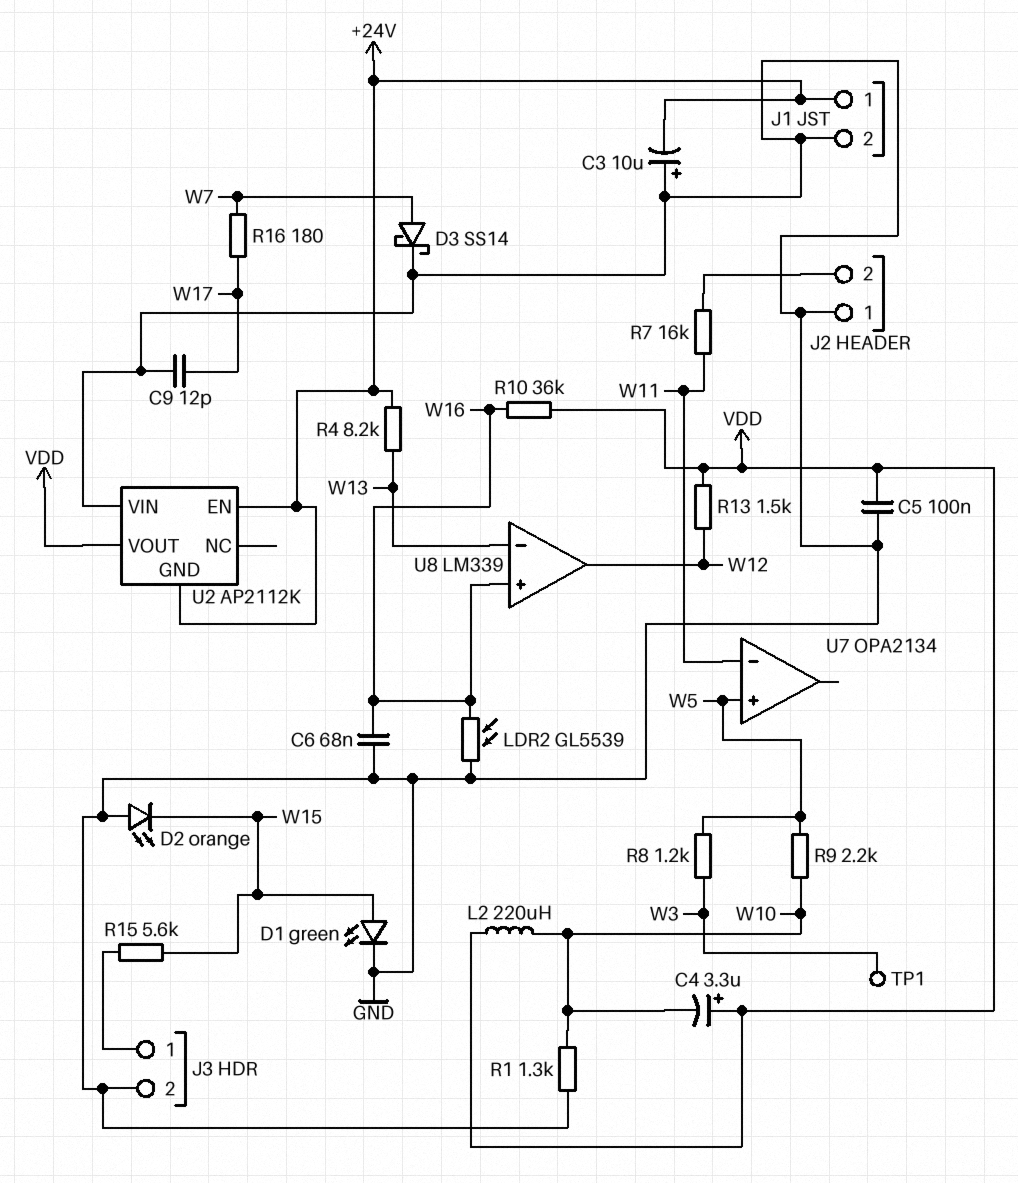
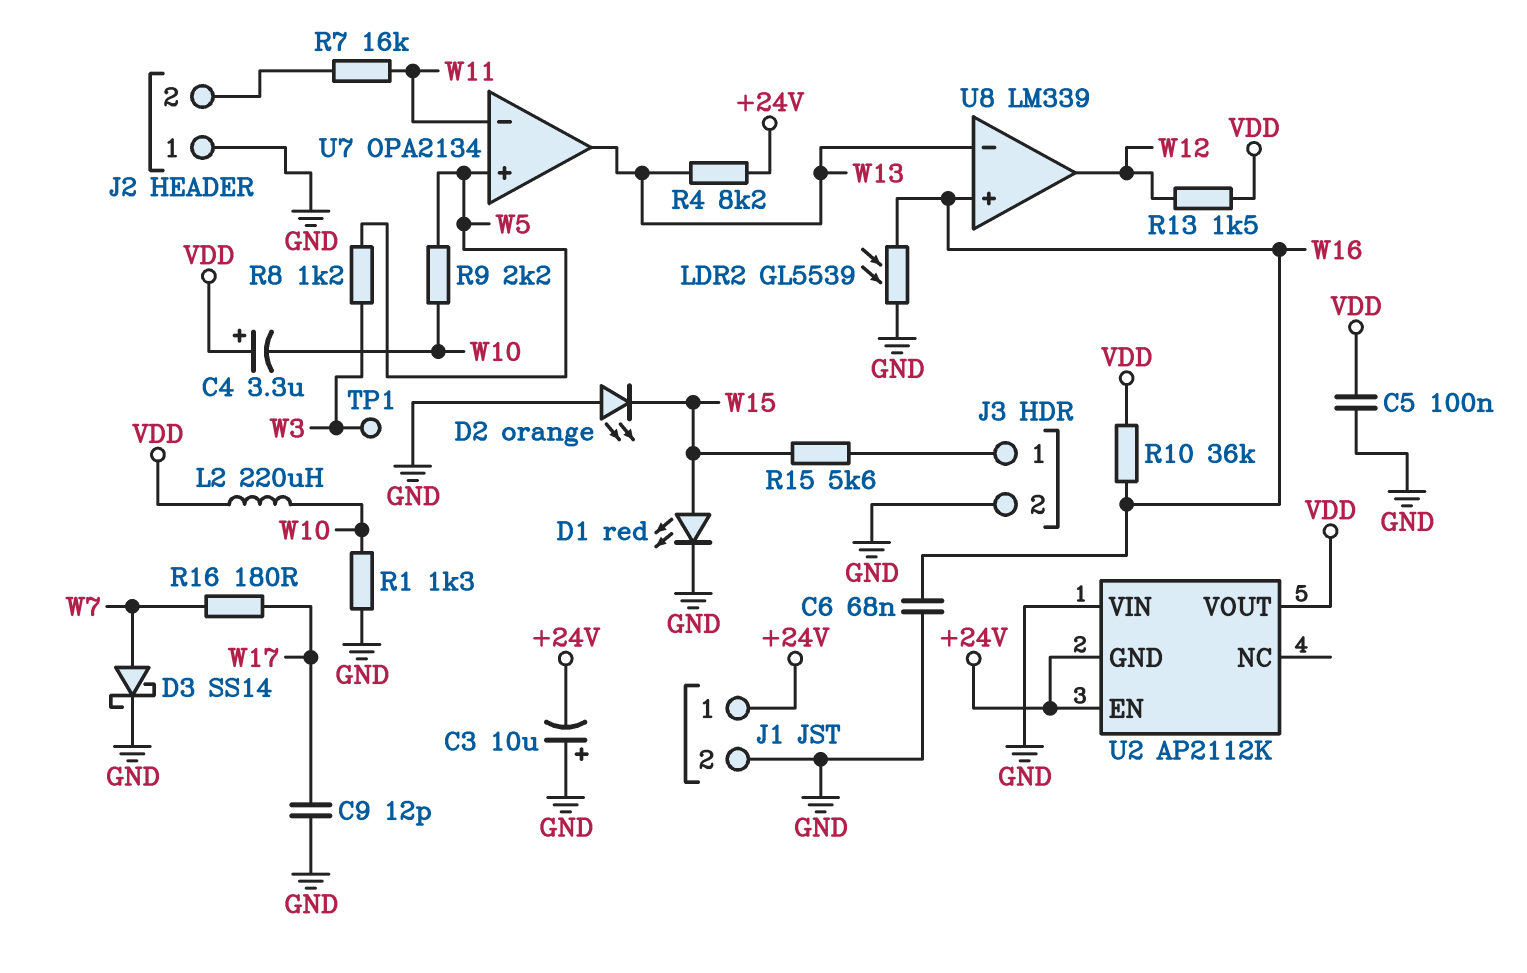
D1: LED green (A W15, K GND) -> LED red (A W15, K GND)
U7 pin out: none -> W13

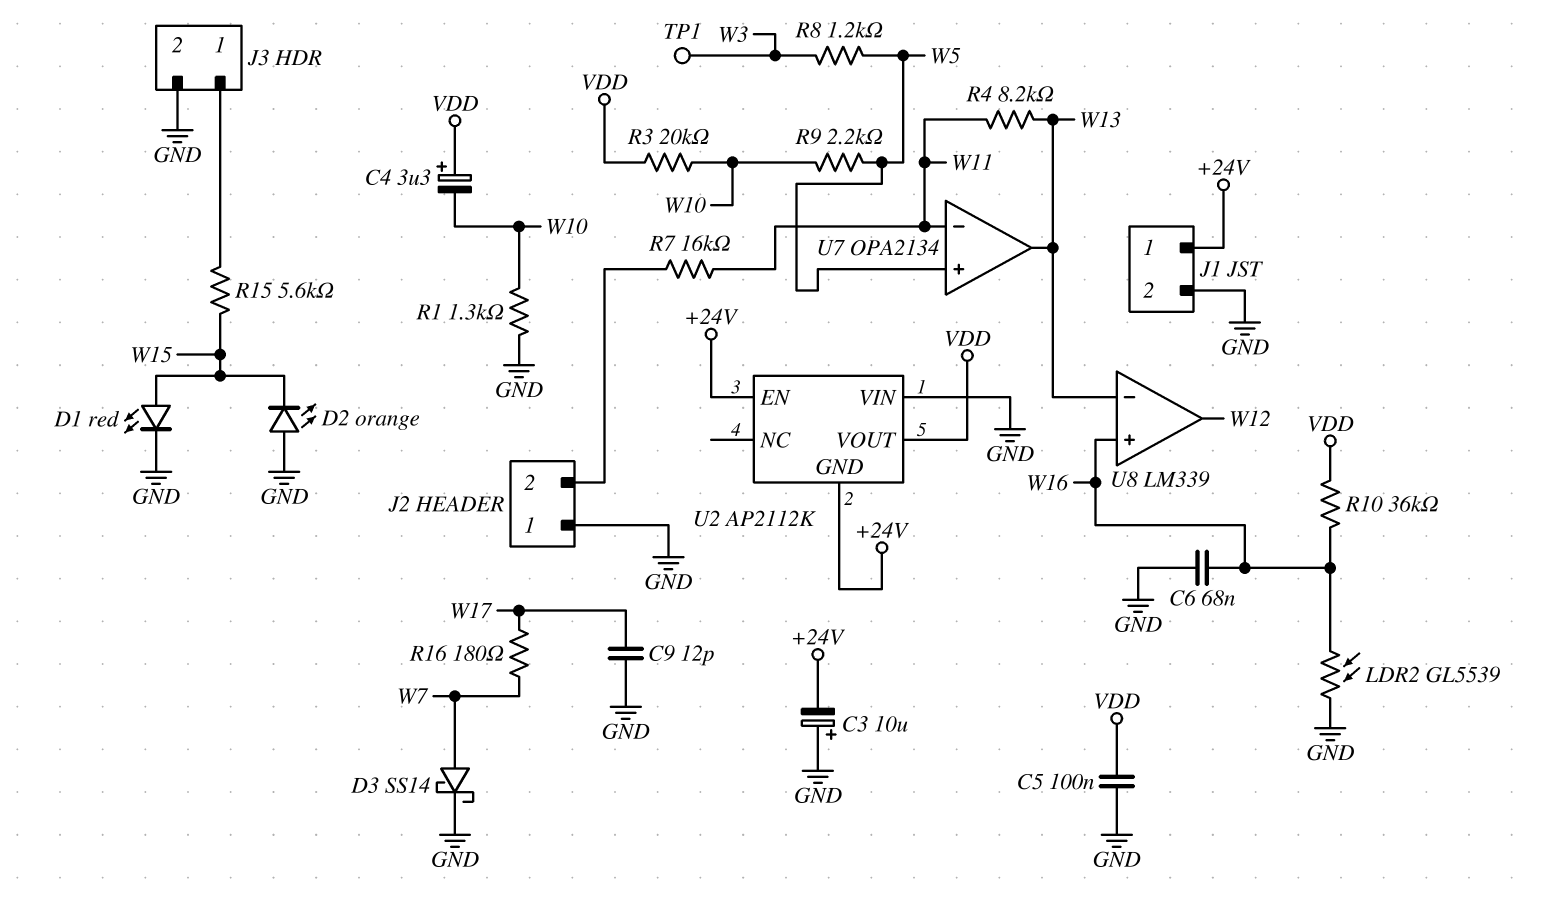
L2: 220uH (VDD, W10) -> none
R3: none -> 20k (VDD, W10)
R4: 8.2k (+24V, W13) -> 8.2k (W11, W13)
R13: 1.5k (VDD, W12) -> none

